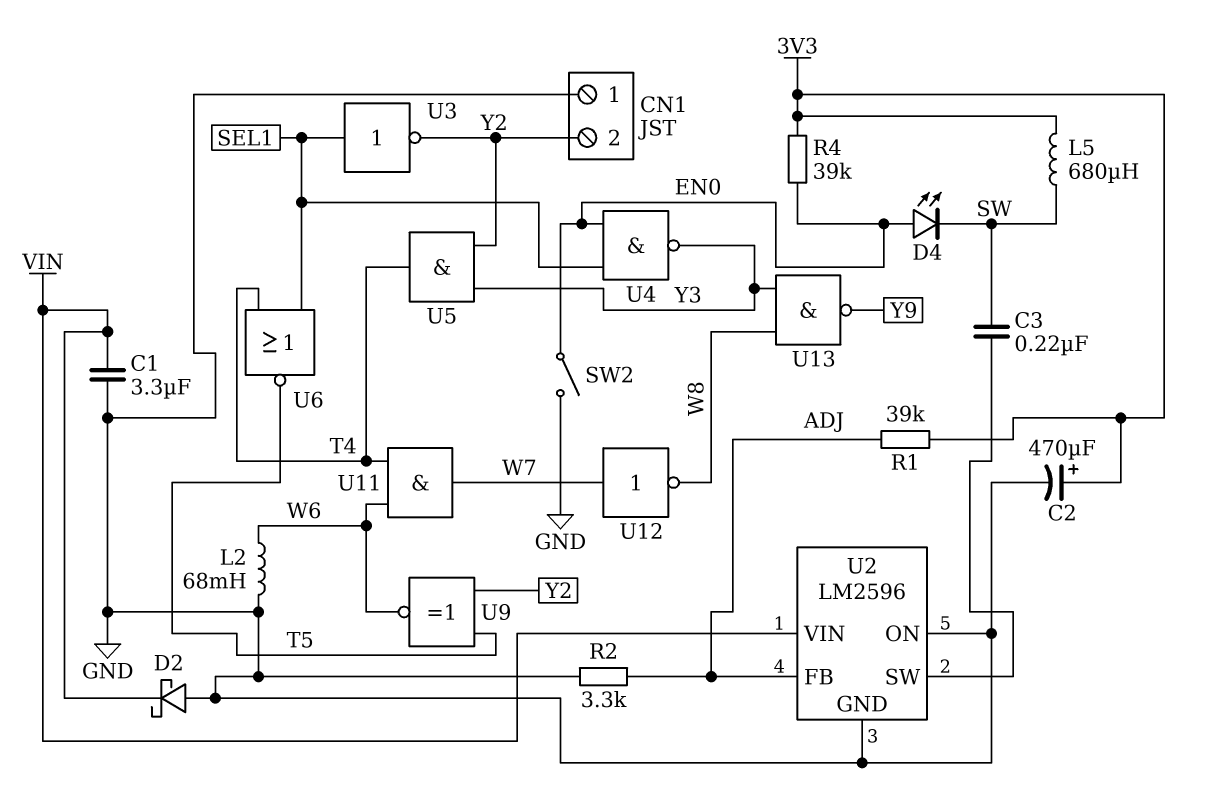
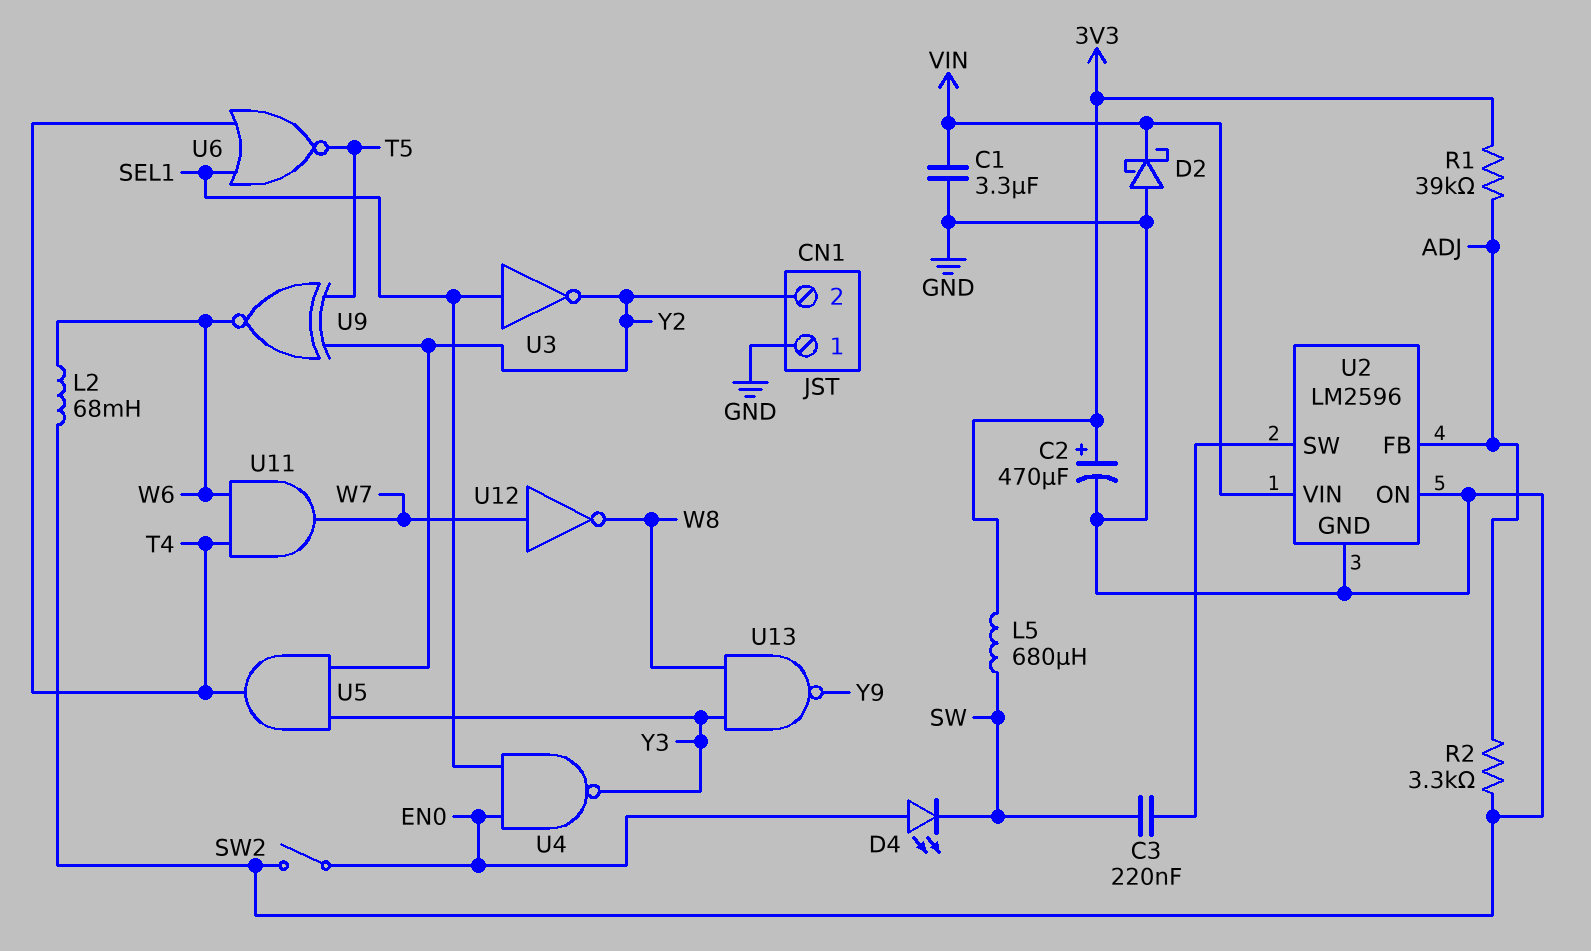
R4: 39k (3V3, EN0) -> none

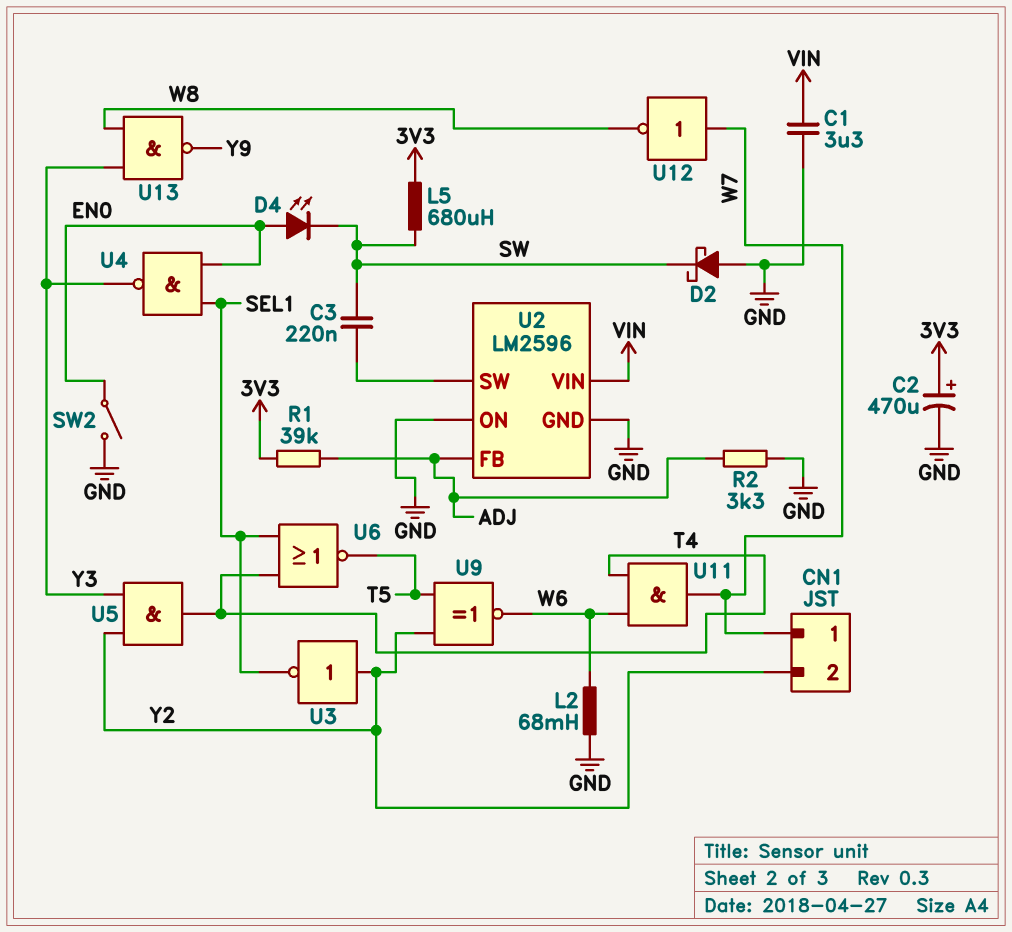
CN1 pin 1: GND -> W7
D2: schottky (A GND, K VIN) -> schottky (A GND, K SW)
U3: NOT (in SEL1, out Y2) -> NOT (in Y2, out SEL1)

